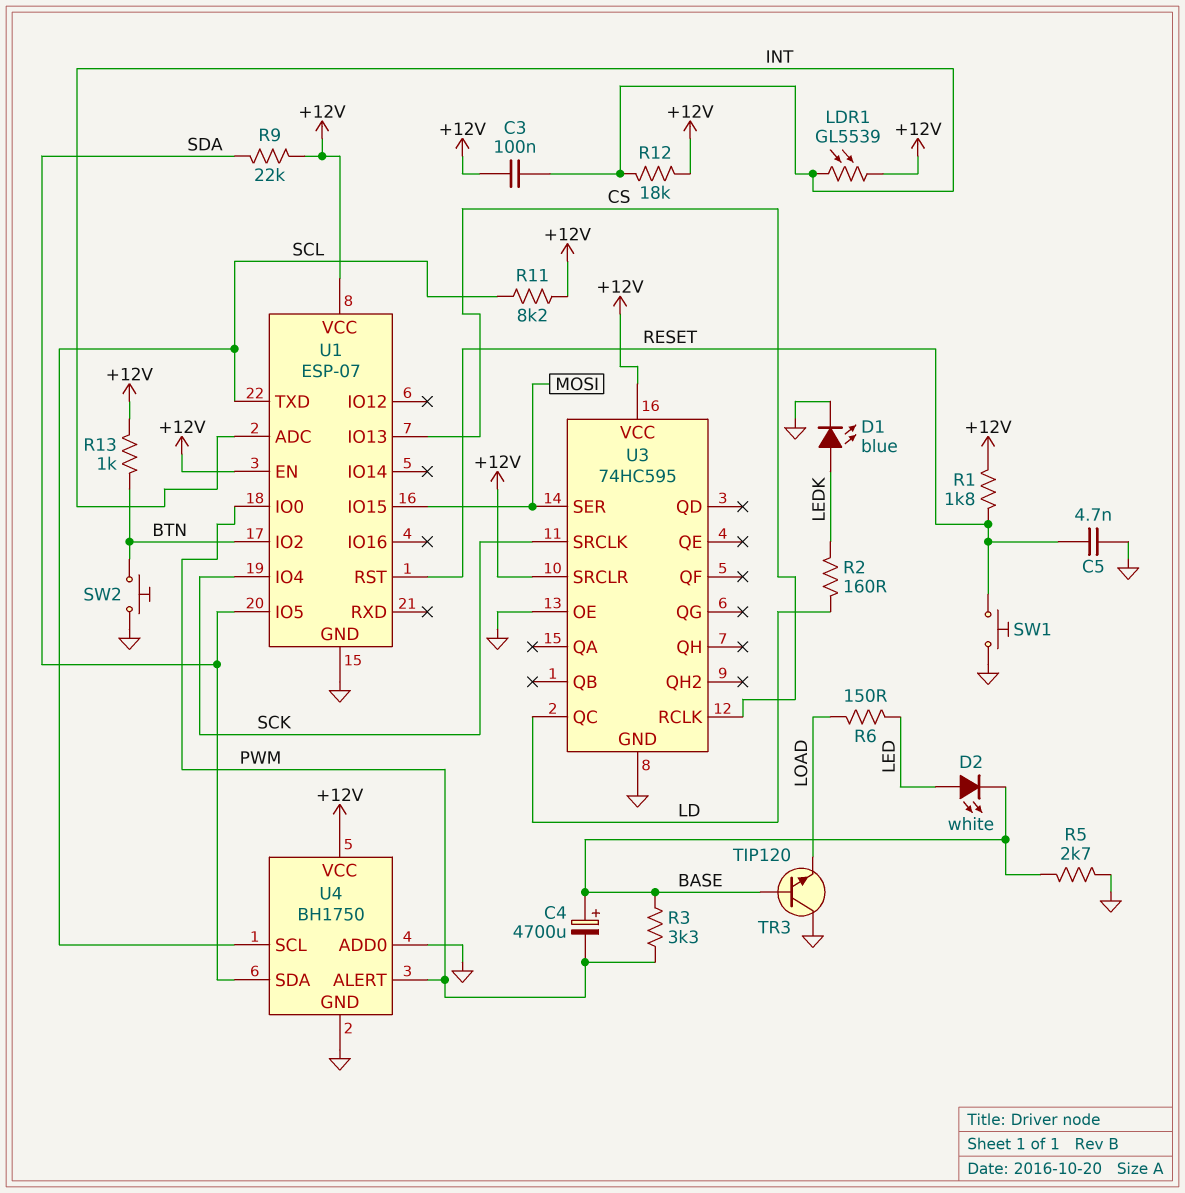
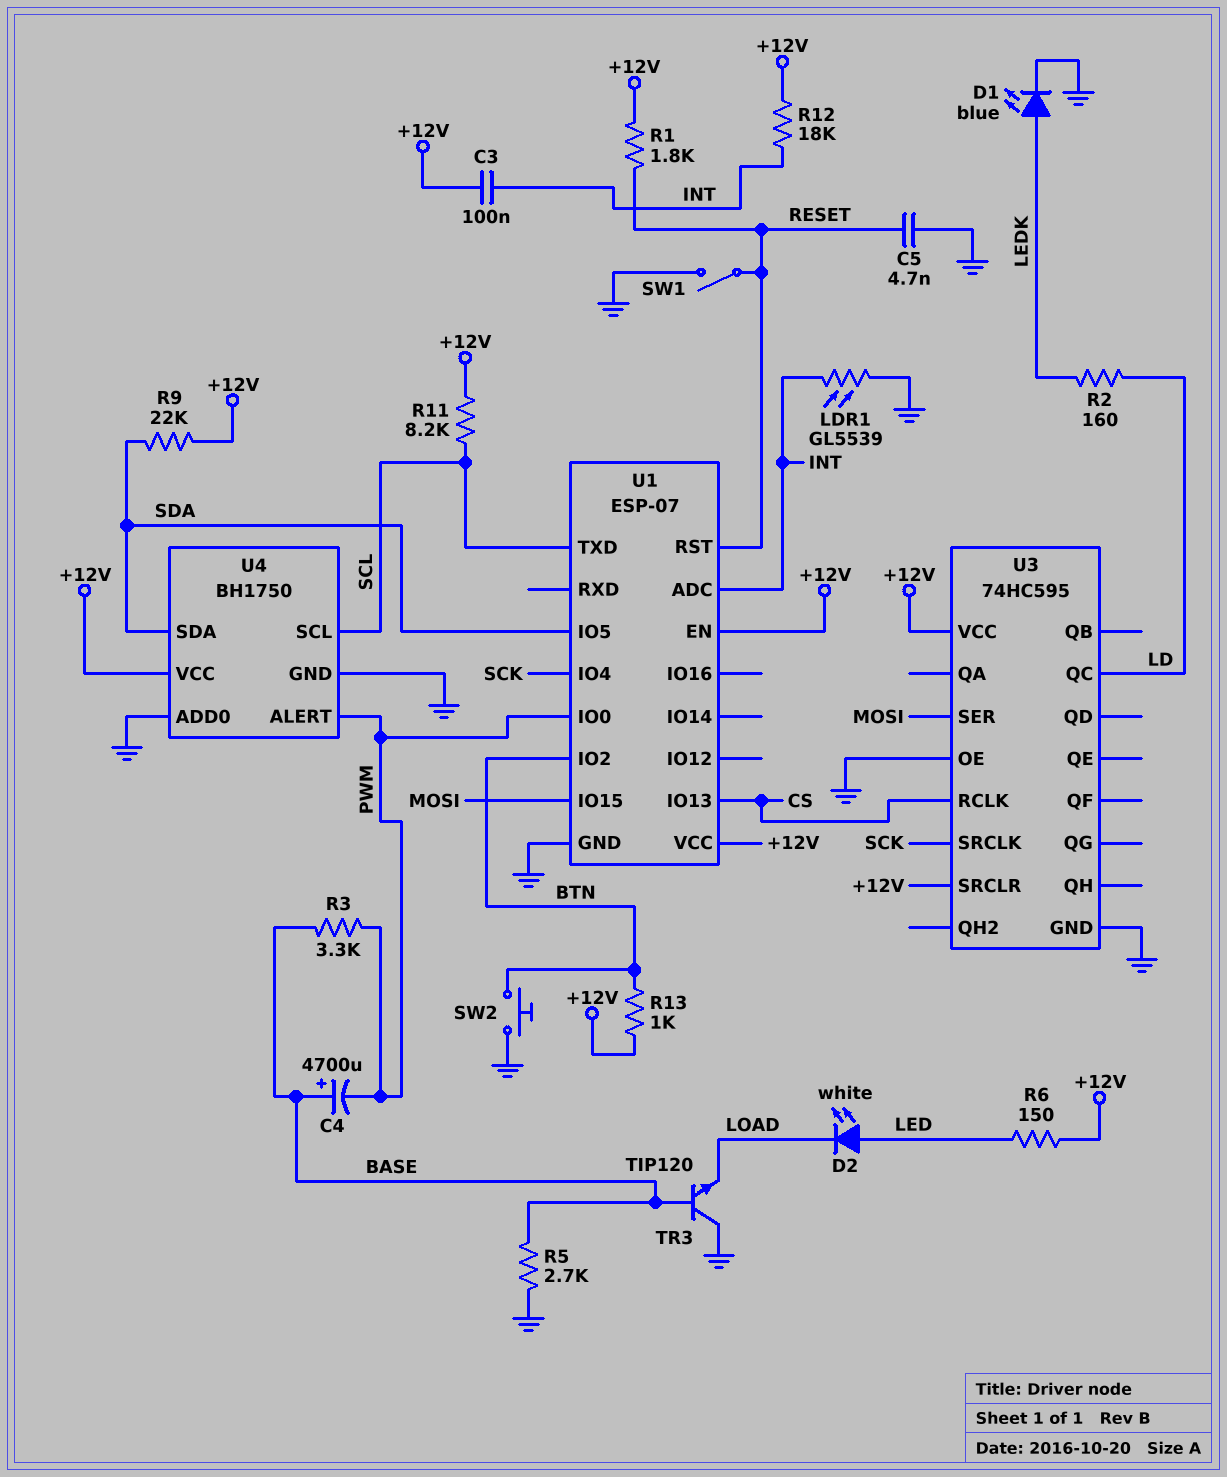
D2: LED white (A LED, K BASE) -> LED white (A LED, K LOAD)
LDR1: GL5539 (+12V, INT) -> GL5539 (GND, INT)
R6: 150 (LED, LOAD) -> 150 (+12V, LED)
SW1: button (GND, RESET) -> switch (GND, RESET)

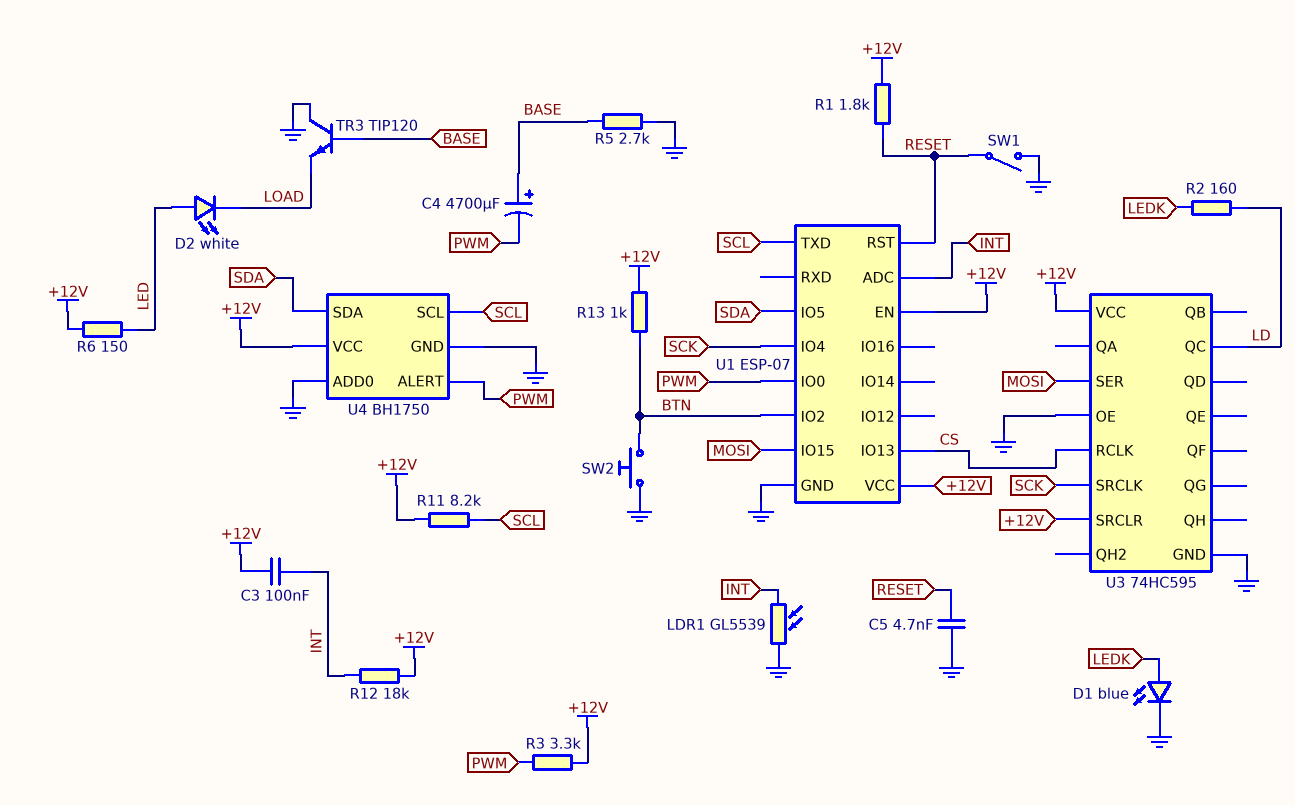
R3: 3.3k (BASE, PWM) -> 3.3k (+12V, PWM)
R9: 22k (+12V, SDA) -> none

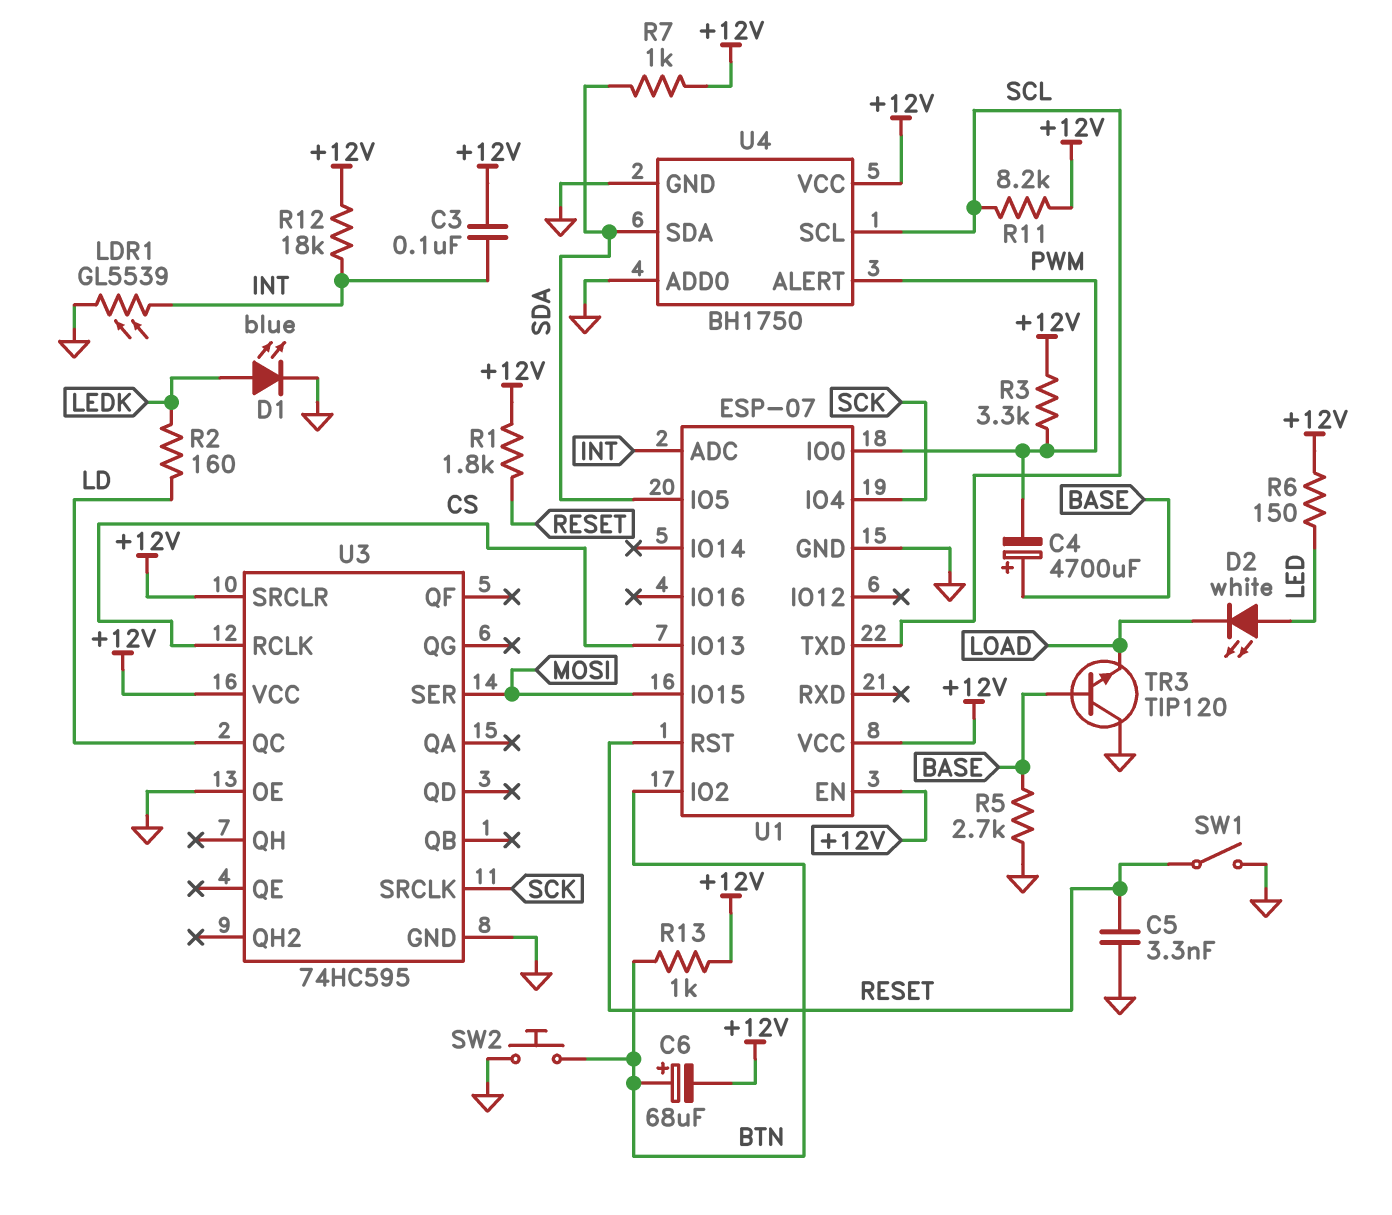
C5: 4.7nF (GND, RESET) -> 3.3nF (GND, RESET)
C6: none -> 68uF (plus BTN, minus +12V)
R7: none -> 1k (+12V, SDA)

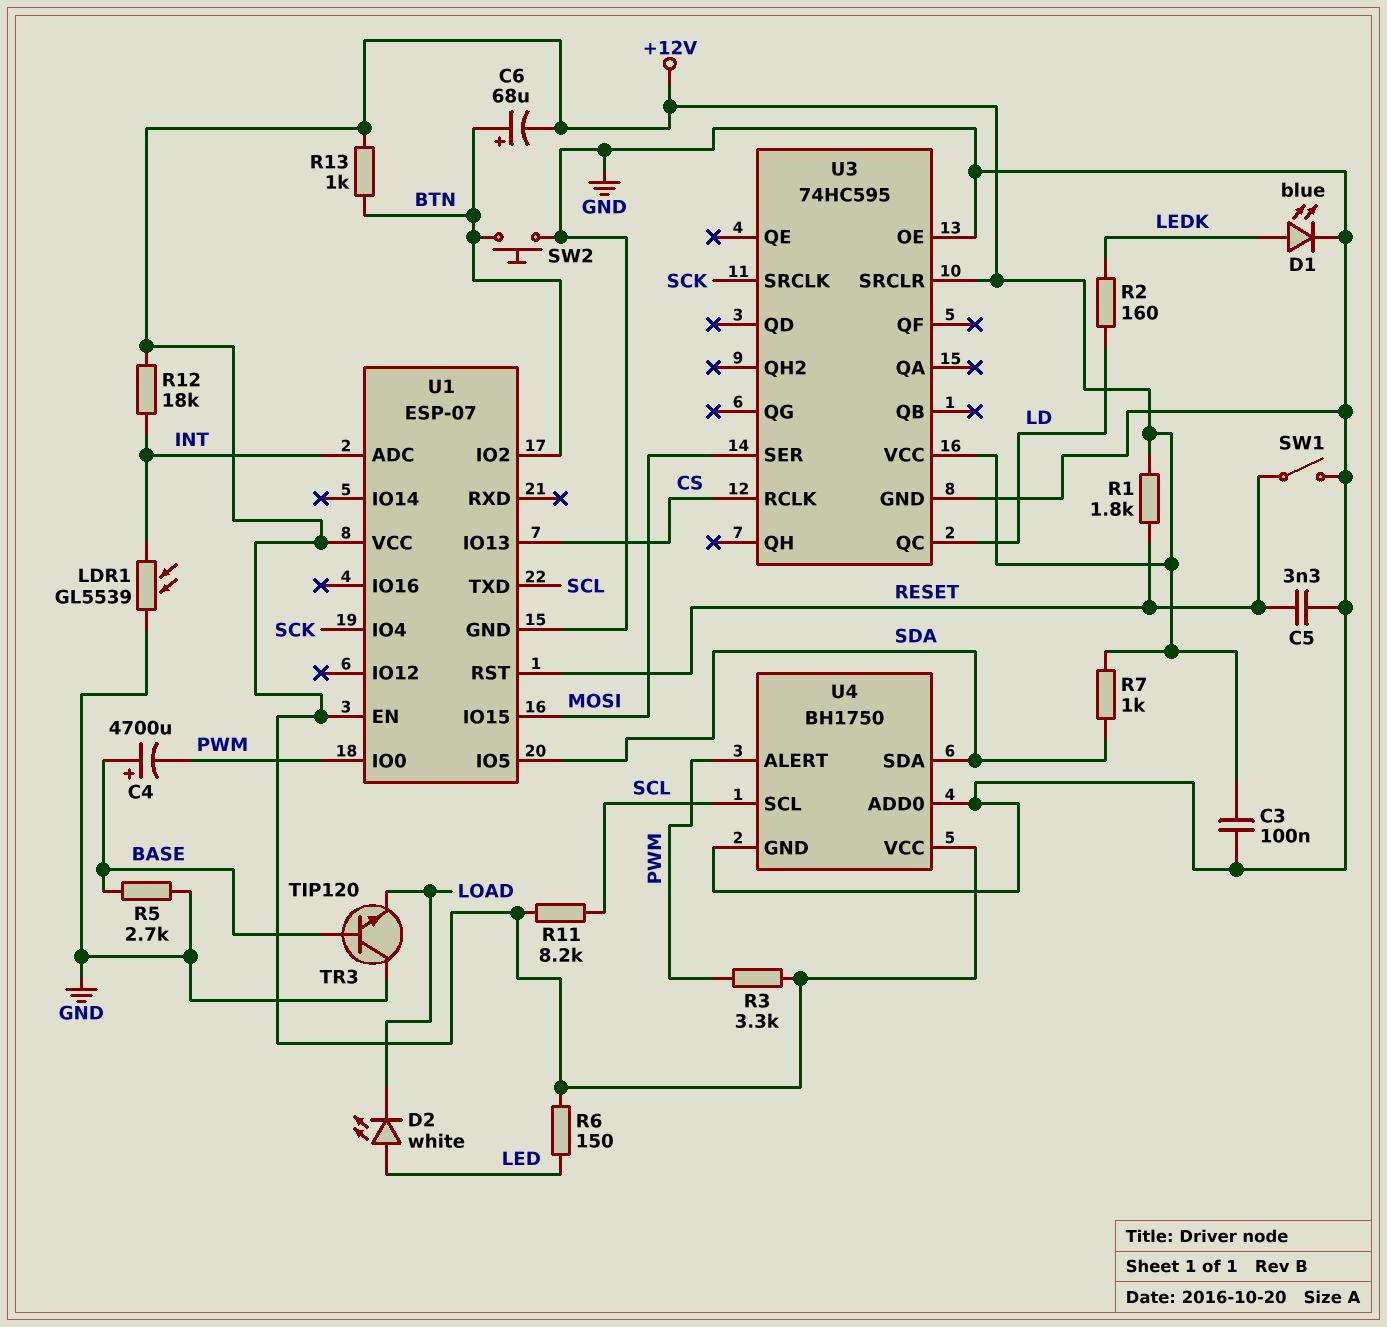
C3: 100nF (+12V, INT) -> 100nF (+12V, GND)

